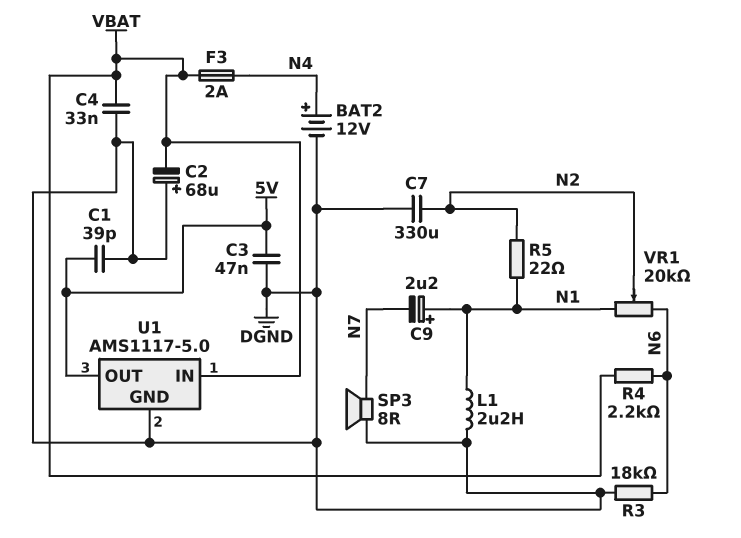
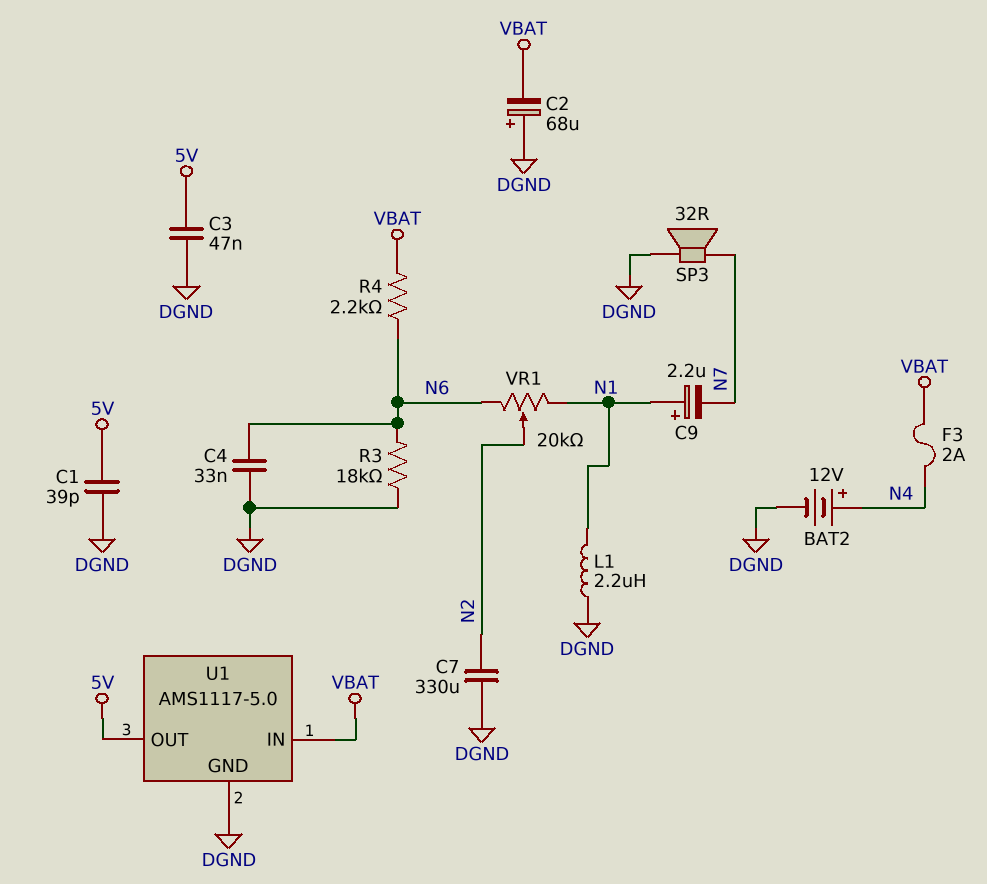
C4: 33nF (DGND, VBAT) -> 33nF (DGND, N6)
R5: 22 (N1, N2) -> none
SP3: speaker 8R (DGND, N7) -> speaker 32R (DGND, N7)

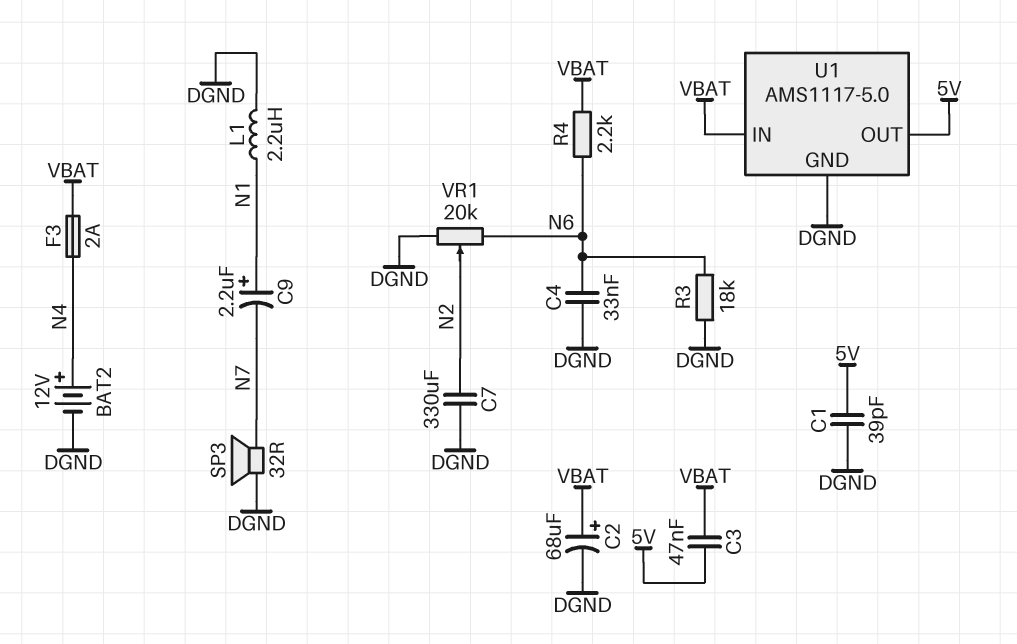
C2: 68uF (plus DGND, minus VBAT) -> 68uF (plus VBAT, minus DGND)
C3: 47nF (5V, DGND) -> 47nF (5V, VBAT)
VR1: 20k (N1, N6, wiper N2) -> 20k (DGND, N6, wiper N2)

